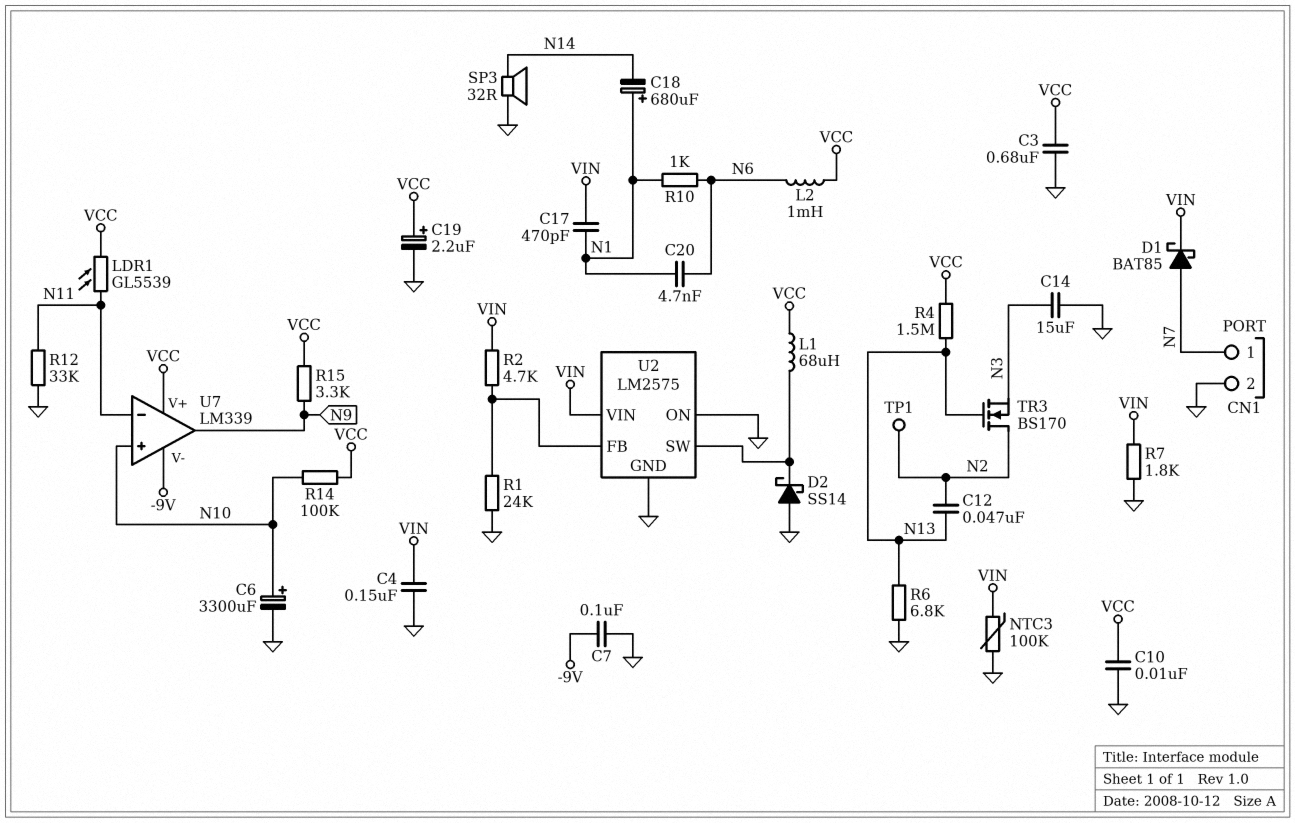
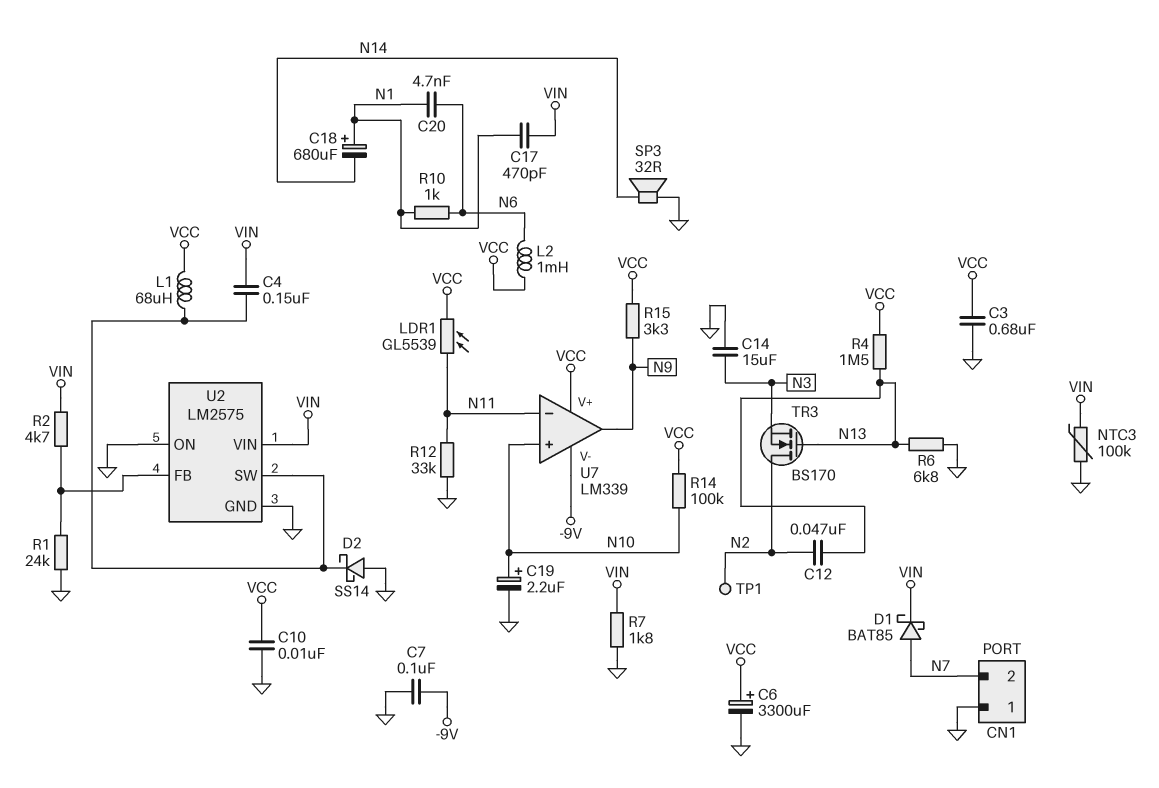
C4: 150nF (GND, VIN) -> 150nF (U2/SW, VIN)
C6: 3300uF (plus N10, minus GND) -> 3300uF (plus VCC, minus GND)
C19: 2.2uF (plus VCC, minus GND) -> 2.2uF (plus N10, minus GND)
CN1 pin 1: N7 -> GND
CN1 pin 2: GND -> N7

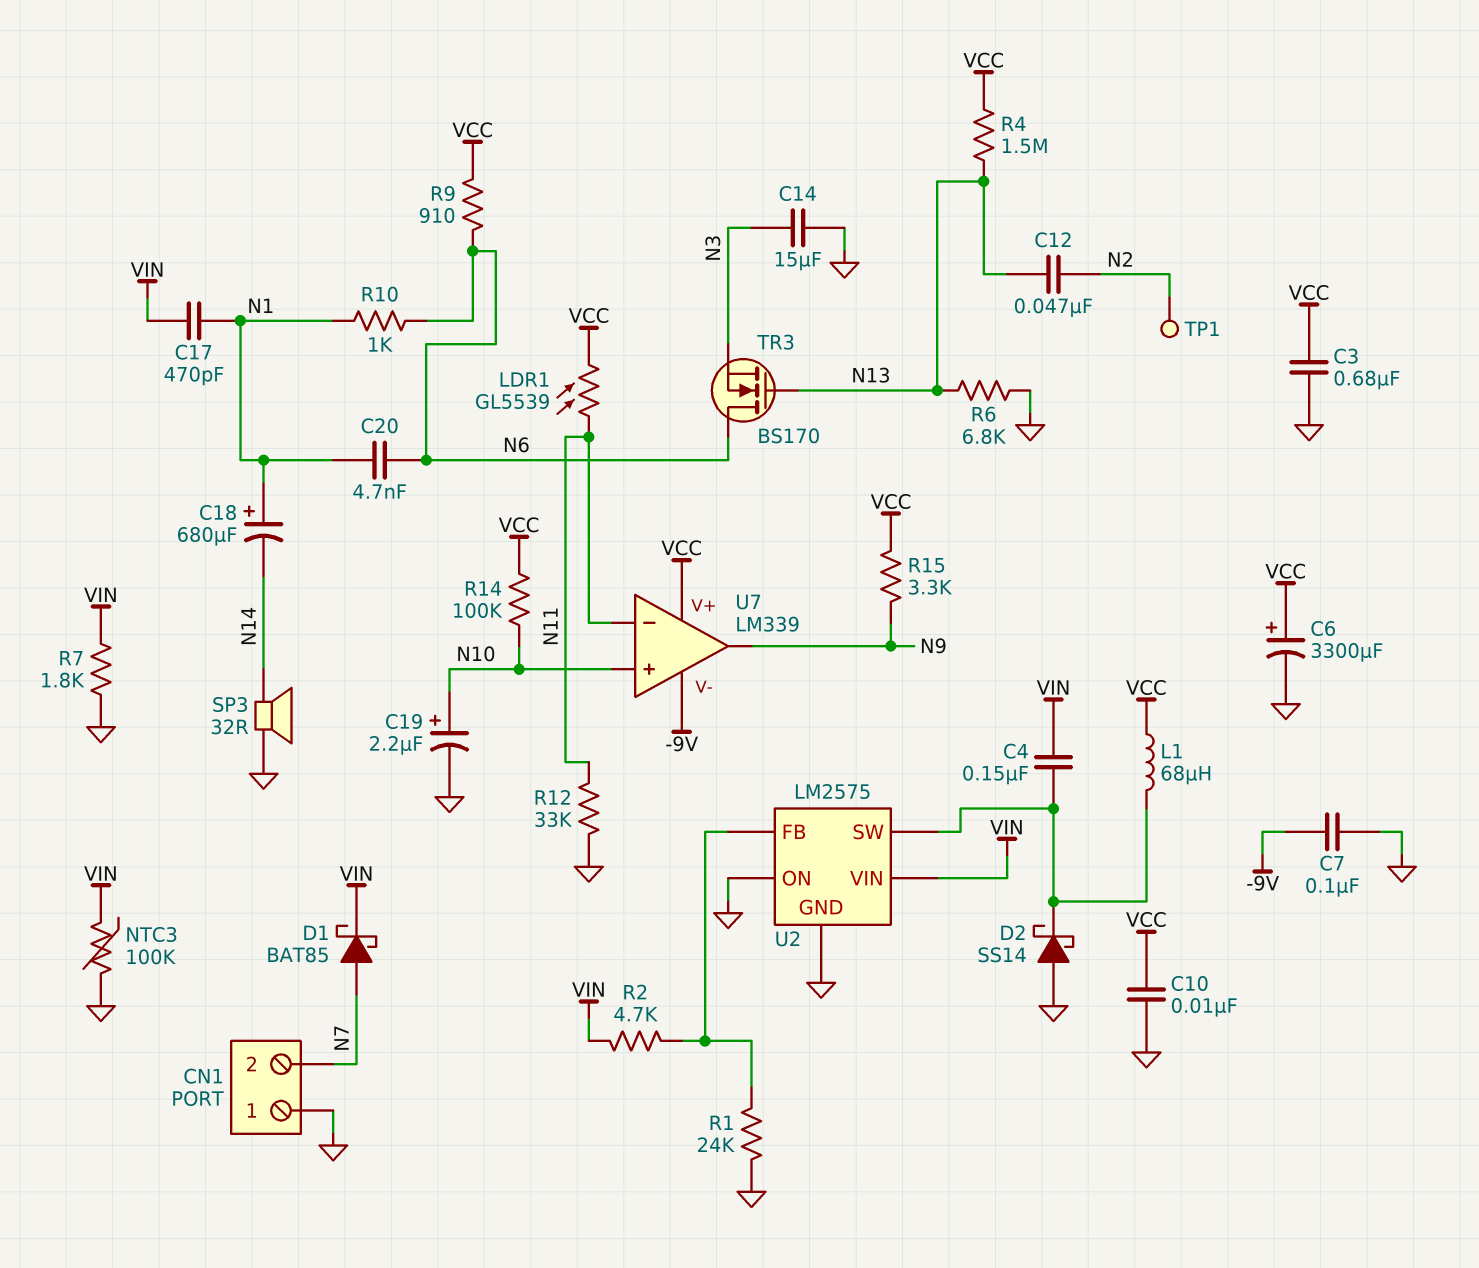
L2: 1mH (N6, VCC) -> none
R9: none -> 910 (N6, VCC)
TR3: NMOS BS170 (G N13, D N2, S N3) -> NMOS BS170 (G N13, D N6, S N3)

